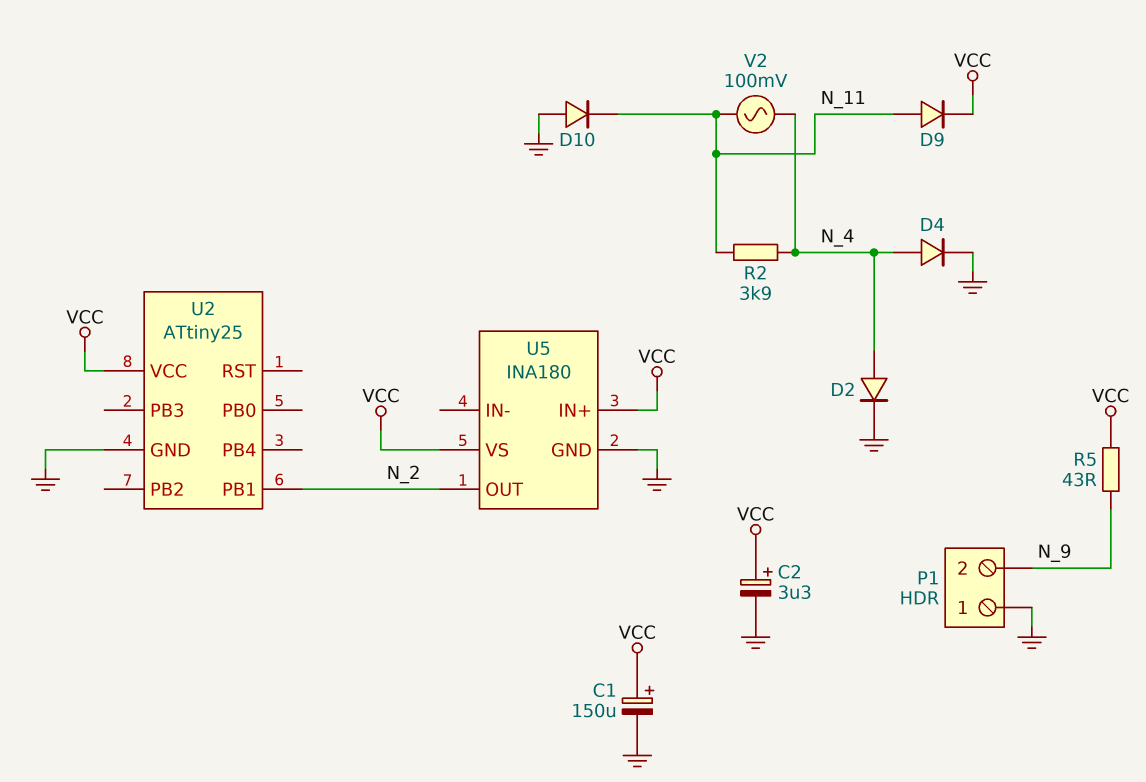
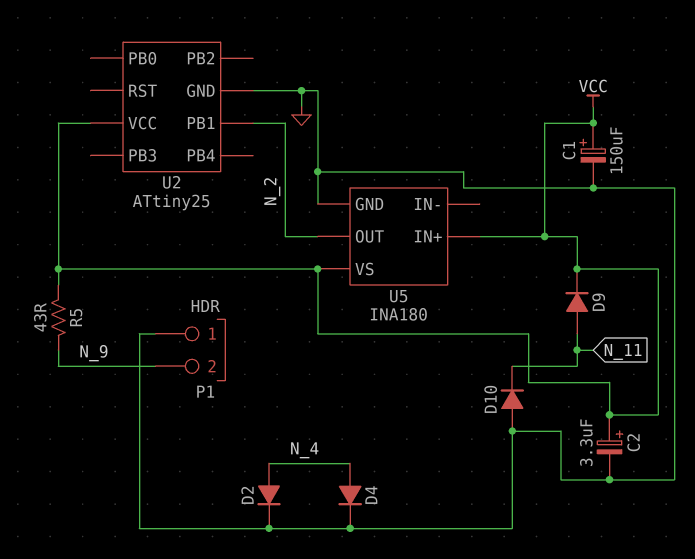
R2: 3.9k (N_4, N_11) -> none
V2: AC 100mV (N_4, N_11) -> none

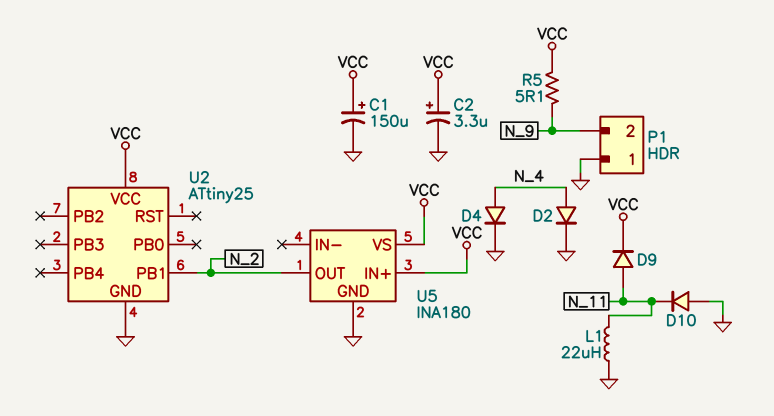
L1: none -> 22uH (GND, N_11)
R5: 43 (N_9, VCC) -> 5.1 (N_9, VCC)

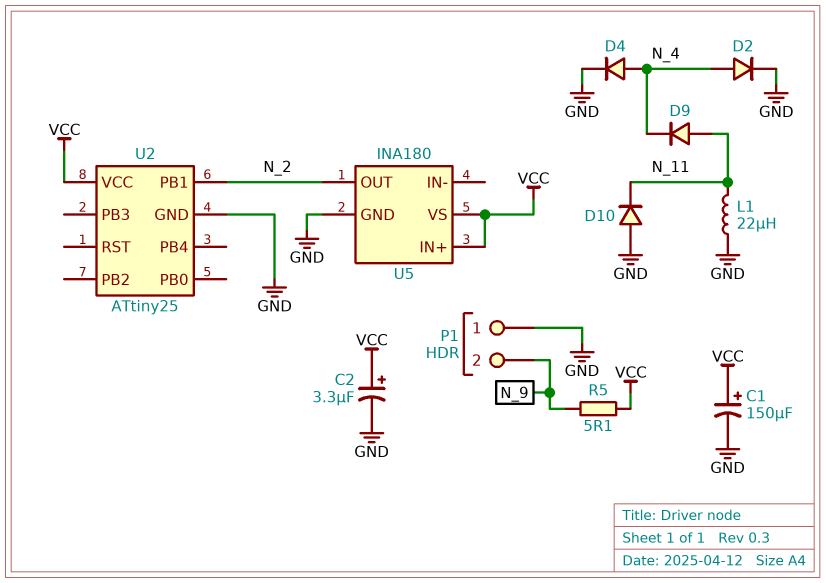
D9: diode (A N_11, K VCC) -> diode (A N_11, K N_4)

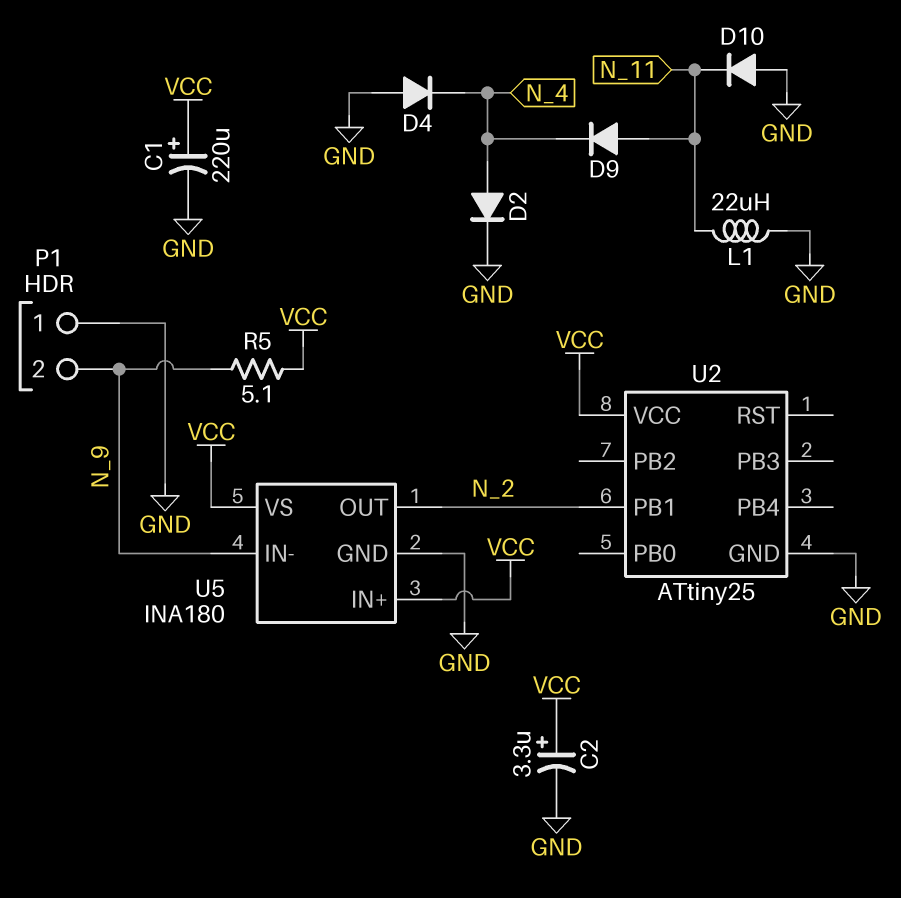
C1: 150uF (plus VCC, minus GND) -> 220uF (plus VCC, minus GND)
D4: diode (A N_4, K GND) -> diode (A GND, K N_4)
U5 pin IN-: none -> N_9

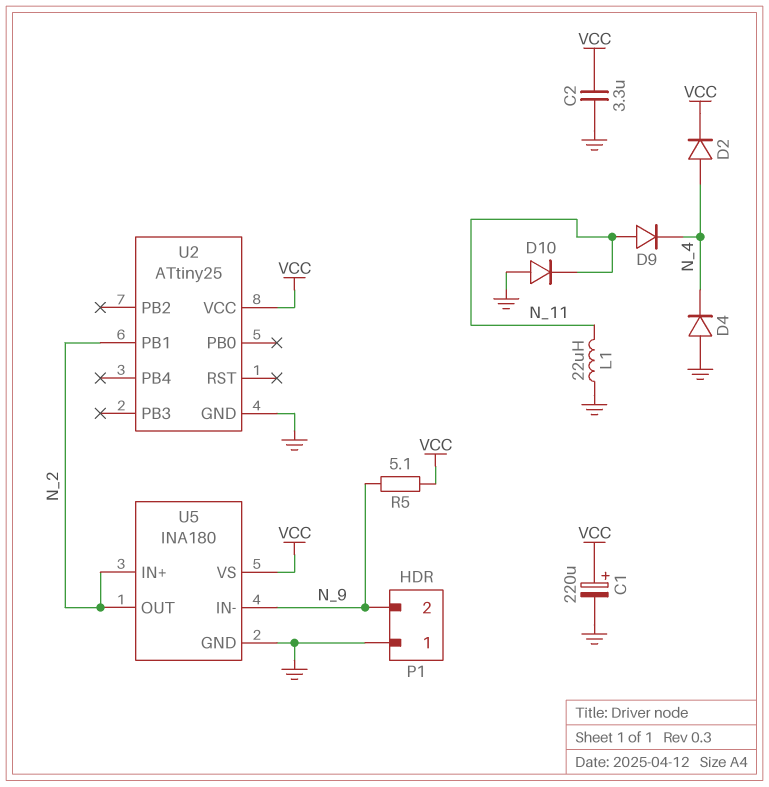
C2: 3.3uF (plus VCC, minus GND) -> 3.3uF (GND, VCC)
D2: diode (A N_4, K GND) -> diode (A N_4, K VCC)
U5 pin IN+: VCC -> N_2

